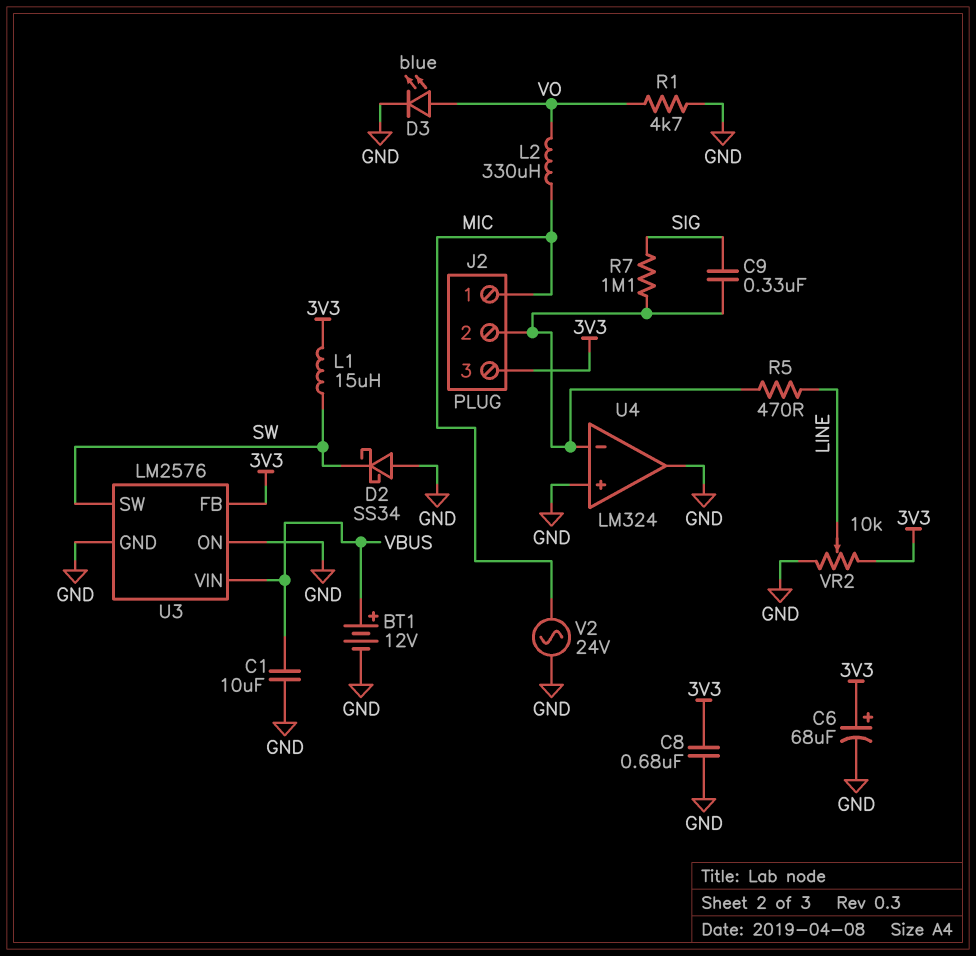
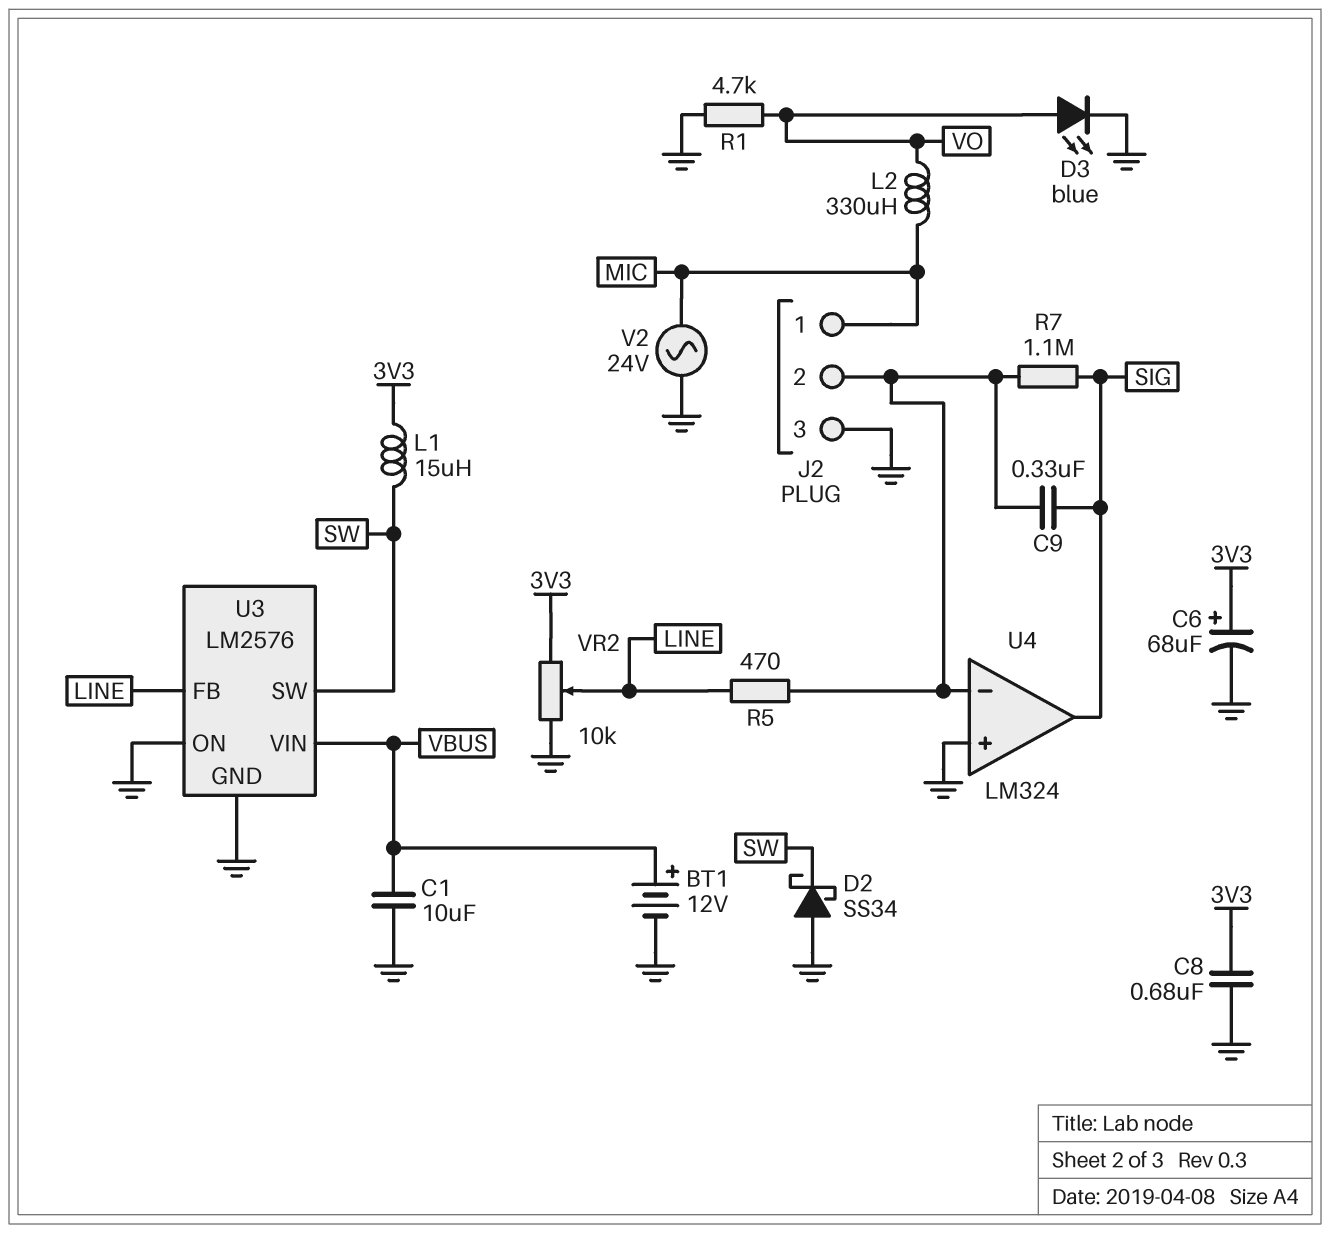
J2 pin 3: 3V3 -> GND
U3 pin FB: 3V3 -> LINE
U4 pin out: GND -> SIG

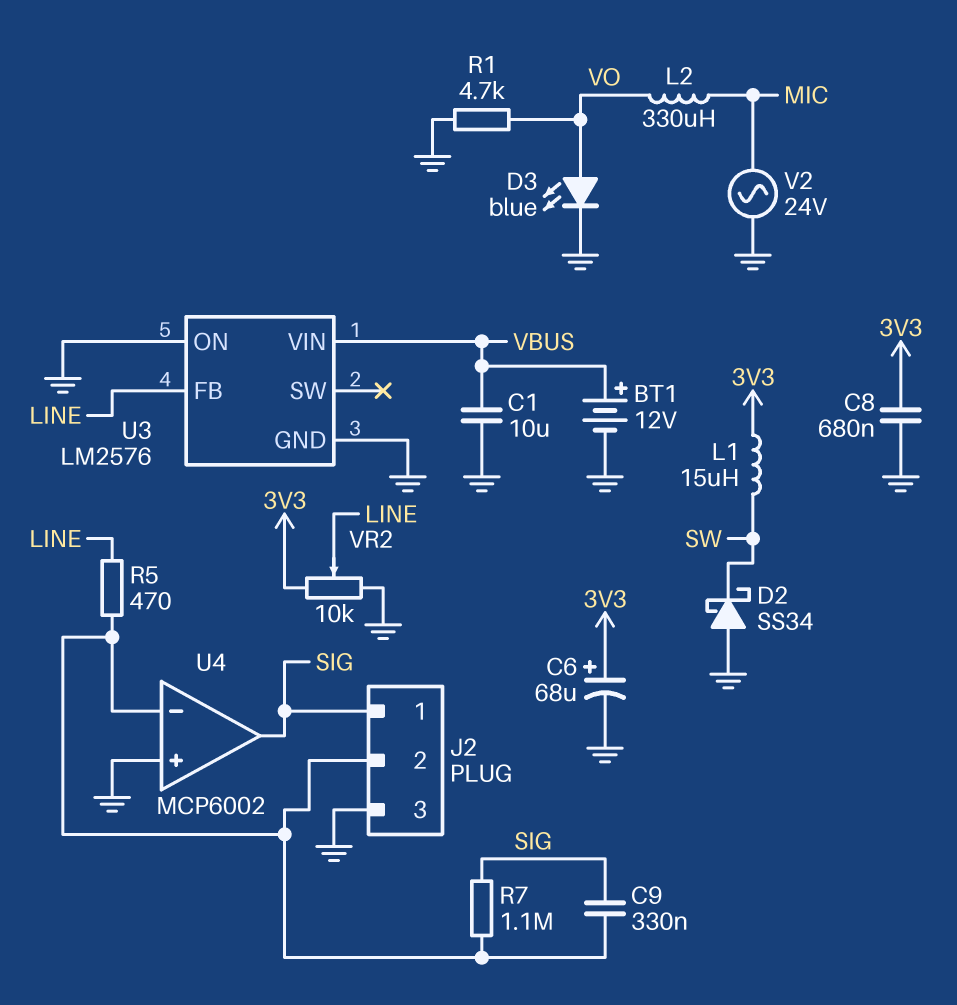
J2 pin 1: MIC -> SIG
U3 pin SW: SW -> none
U4: LM324 -> MCP6002

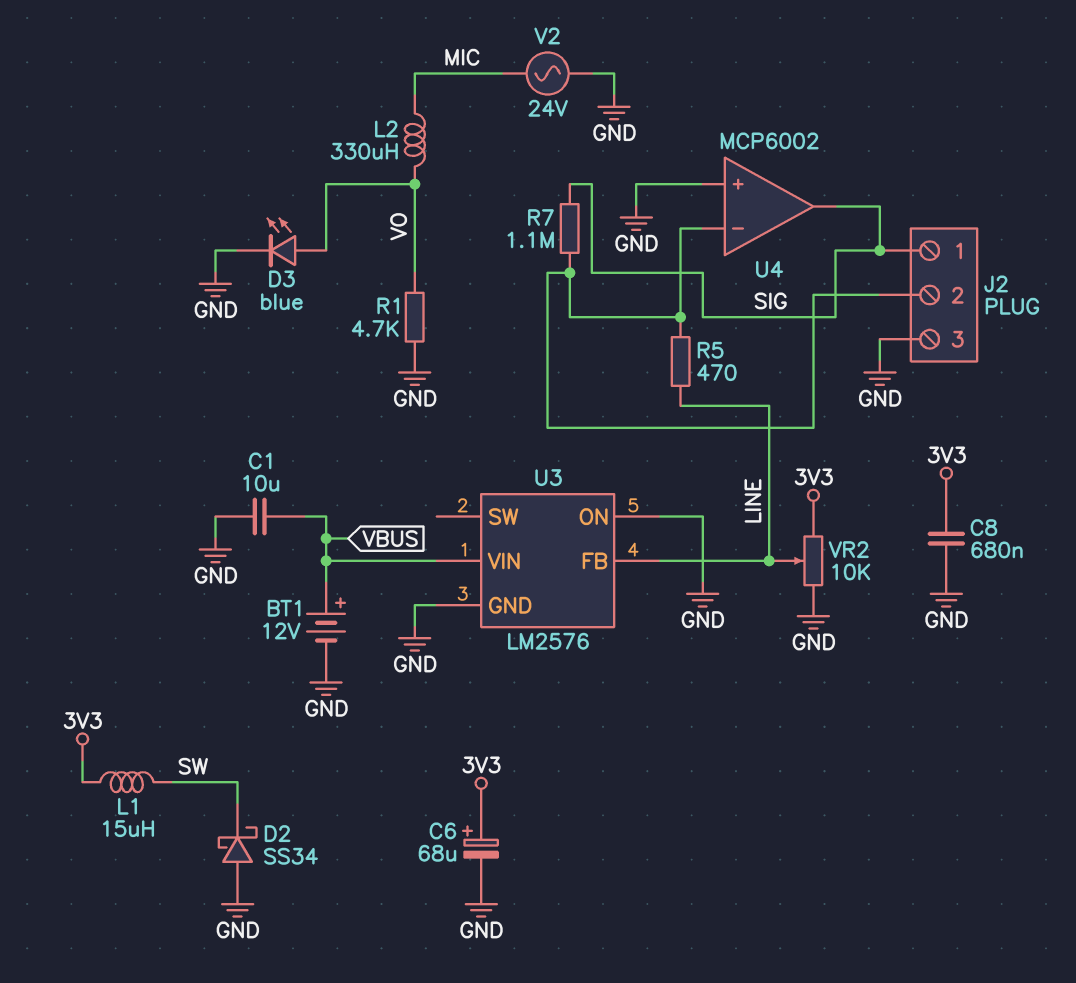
C9: 330nF (J2/2, SIG) -> none

